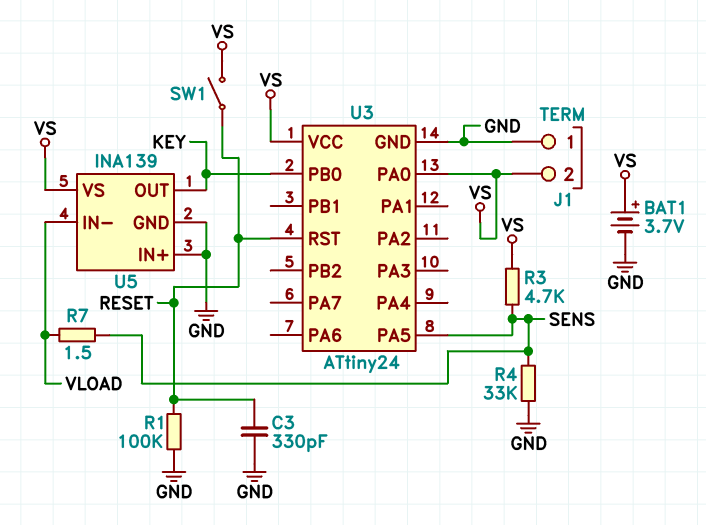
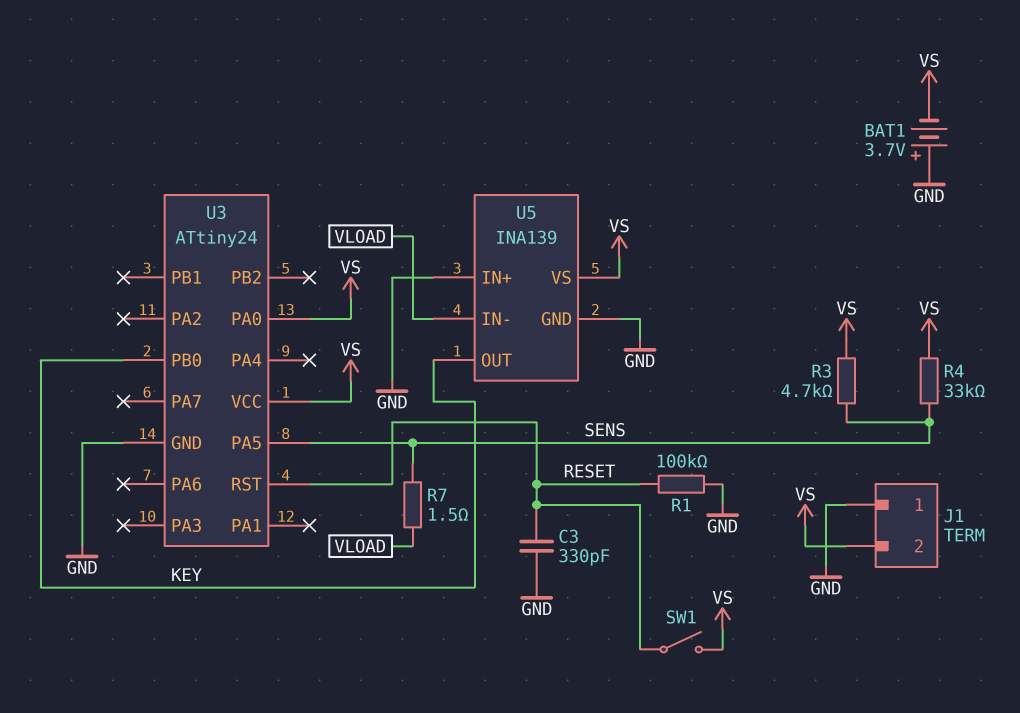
BAT1: 3.7V (plus VS, minus GND) -> 3.7V (plus GND, minus VS)
R4: 33k (GND, SENS) -> 33k (SENS, VS)

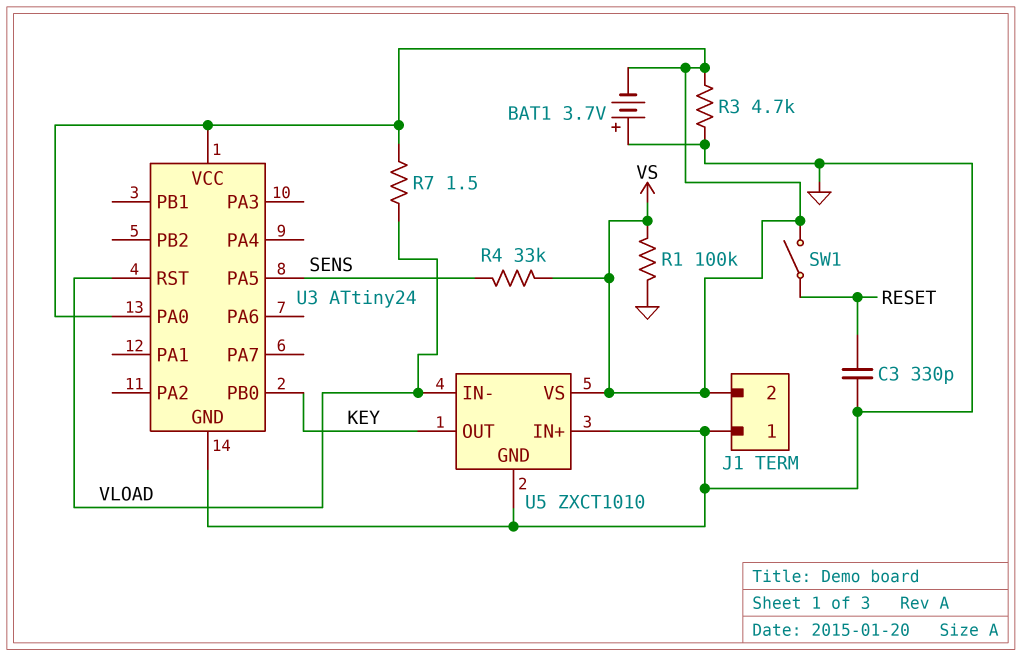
R1: 100k (GND, RESET) -> 100k (GND, VS)
R3: 4.7k (SENS, VS) -> 4.7k (GND, VS)
R7: 1.5 (SENS, VLOAD) -> 1.5 (VLOAD, VS)
U3 pin RST: RESET -> VLOAD
U5: INA139 -> ZXCT1010

